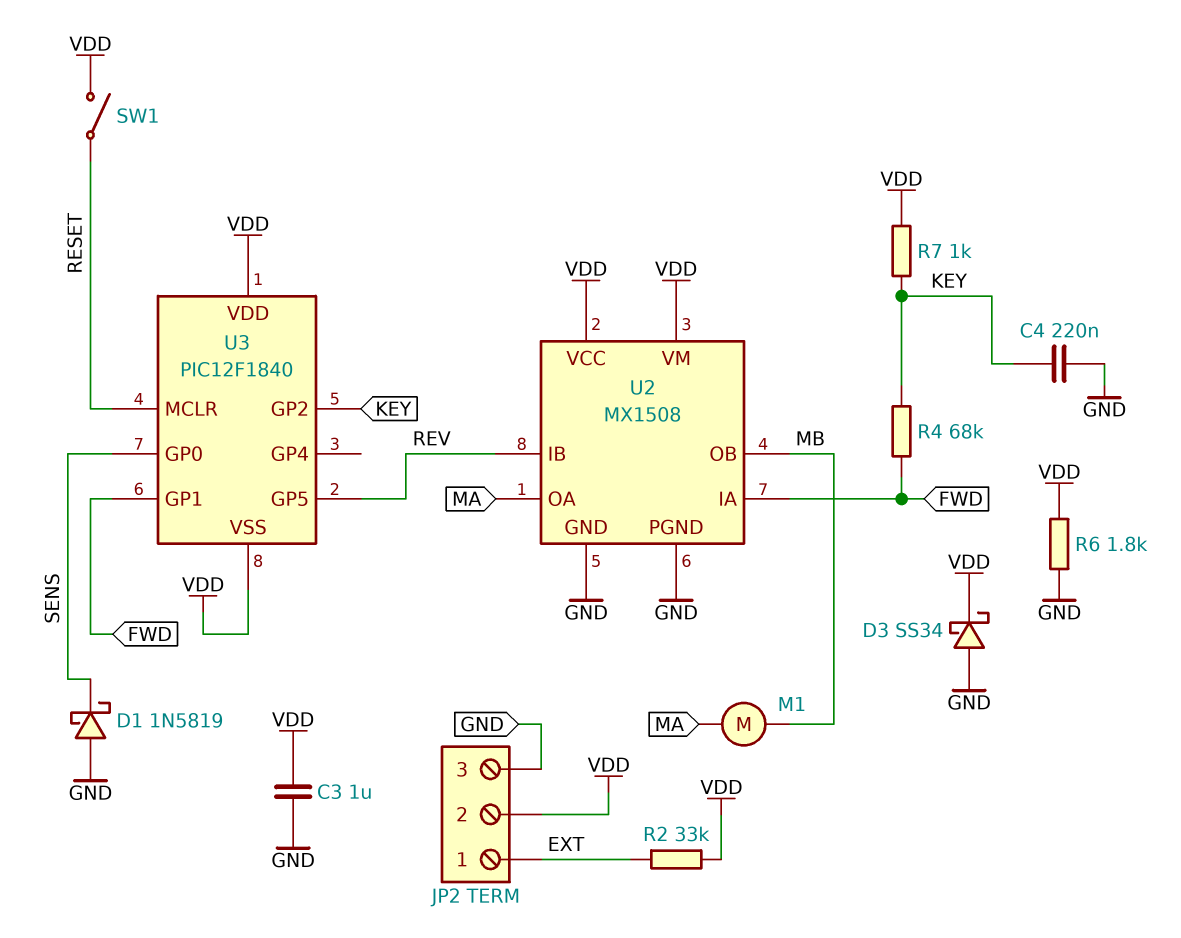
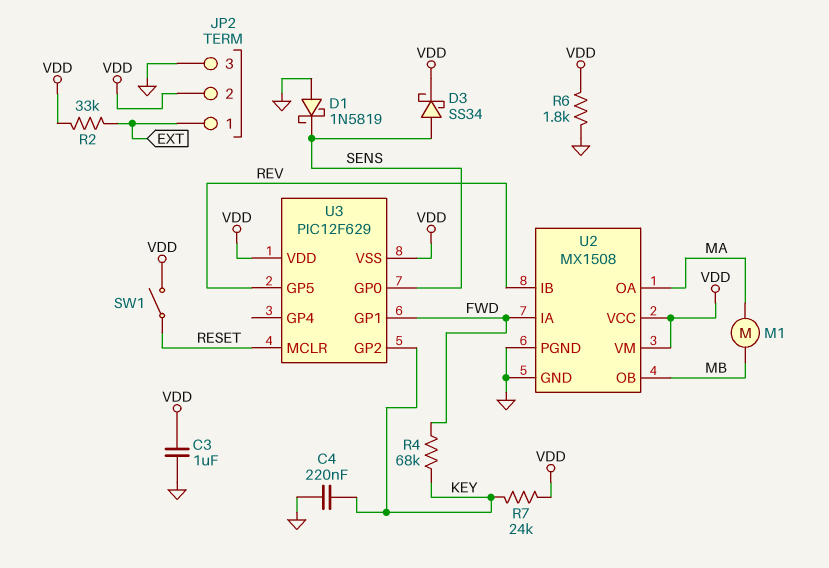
D3: schottky SS34 (A GND, K VDD) -> schottky SS34 (A SENS, K VDD)
R7: 1k (KEY, VDD) -> 24k (KEY, VDD)
U3: PIC12F1840 -> PIC12F629

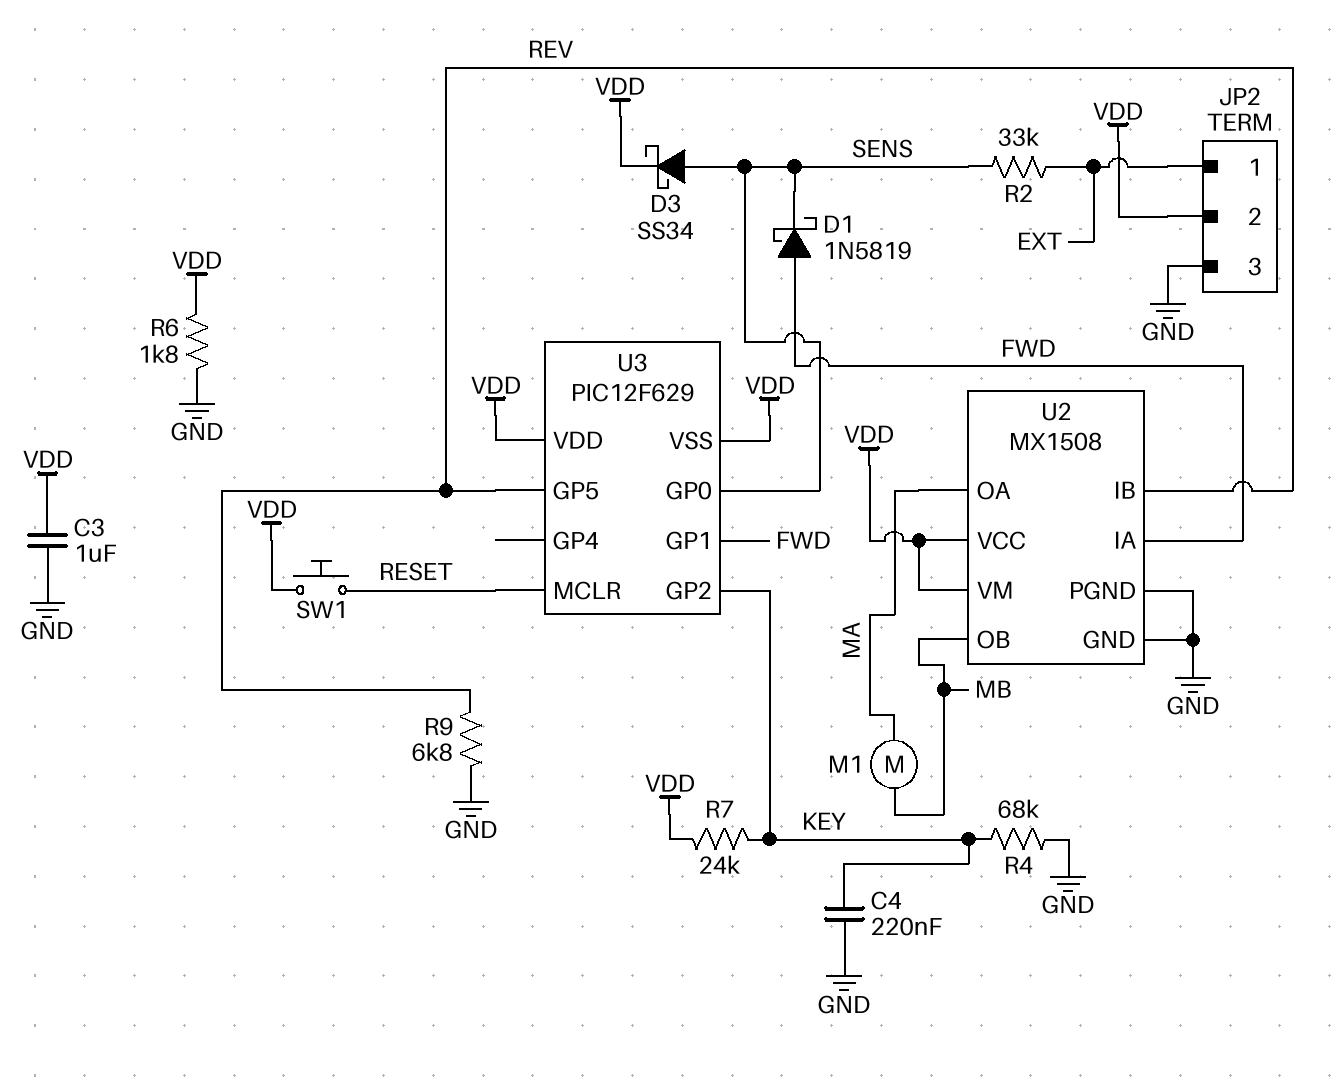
D1: schottky 1N5819 (A GND, K SENS) -> schottky 1N5819 (A FWD, K SENS)
R2: 33k (EXT, VDD) -> 33k (EXT, SENS)
R4: 68k (FWD, KEY) -> 68k (GND, KEY)
R9: none -> 6.8k (GND, REV)
SW1: switch (RESET, VDD) -> button (RESET, VDD)

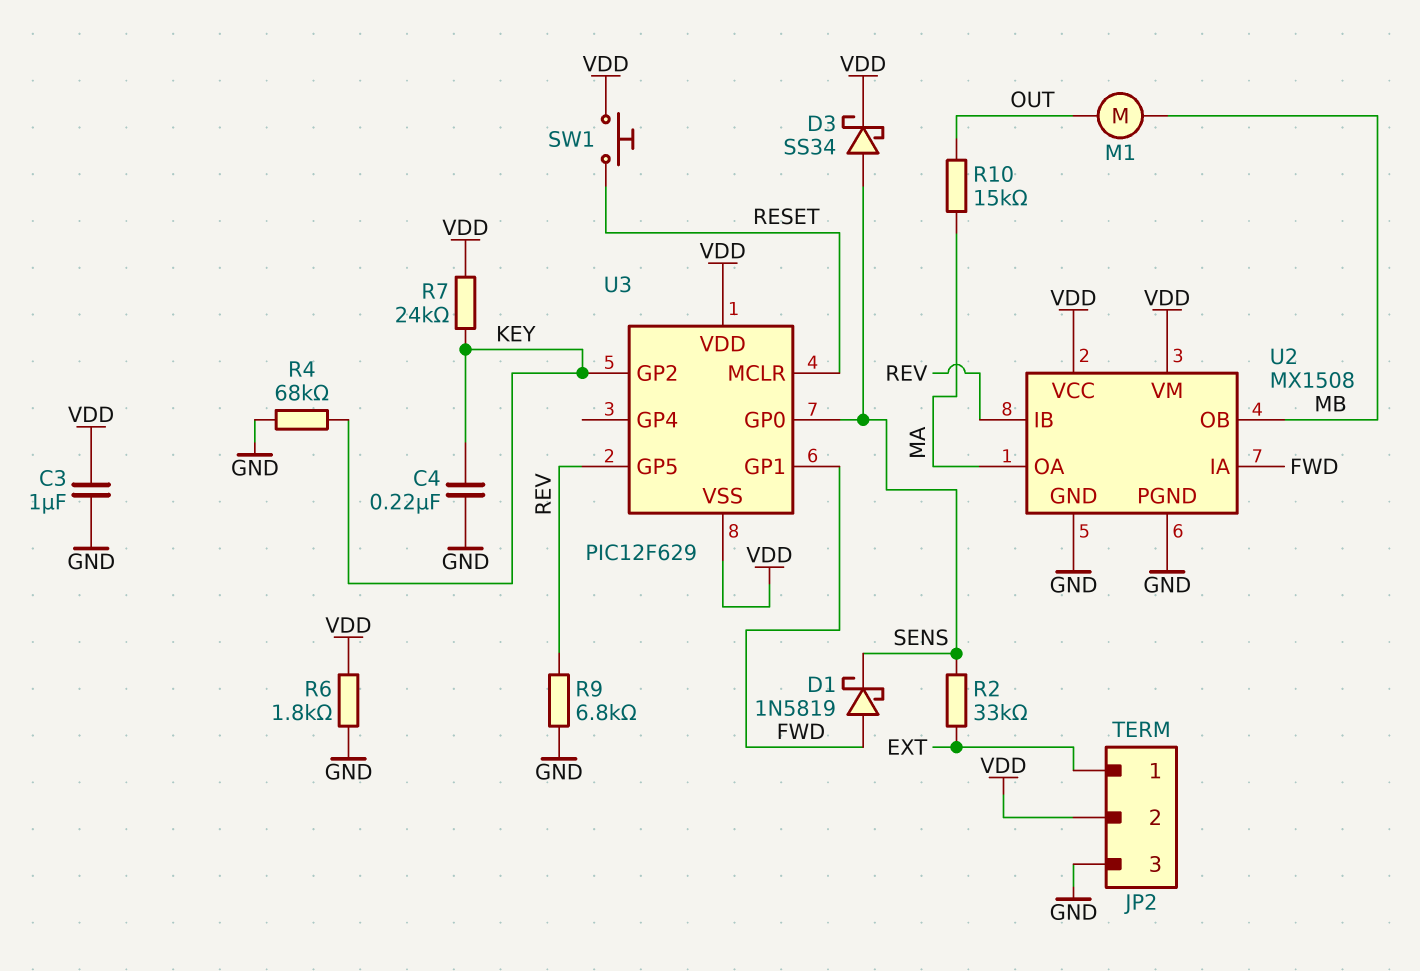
M1: motor (MA, MB) -> motor (MB, OUT)
R10: none -> 15k (MA, OUT)

